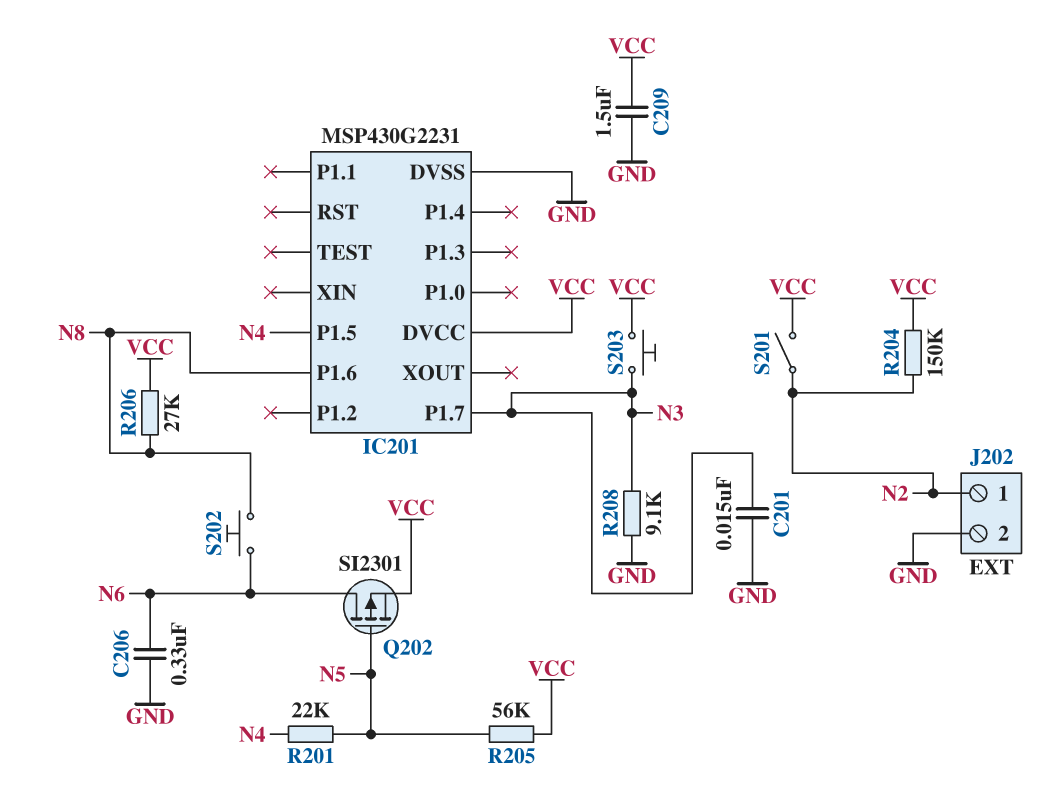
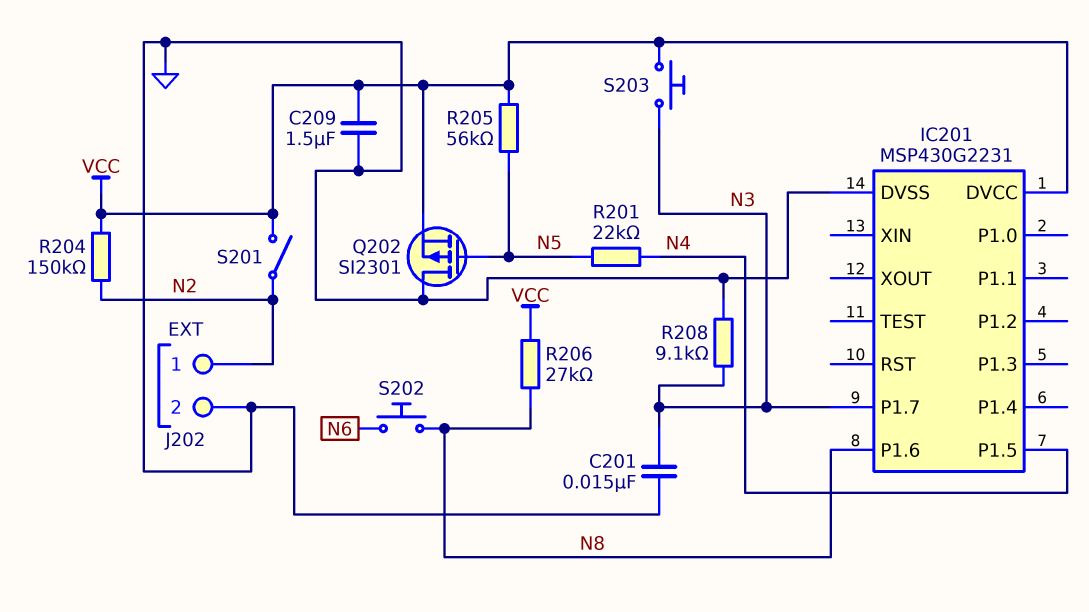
C206: 330nF (GND, N6) -> none
Q202: PMOS SI2301 (G N5, D N6, S VCC) -> PMOS SI2301 (G N5, D GND, S VCC)

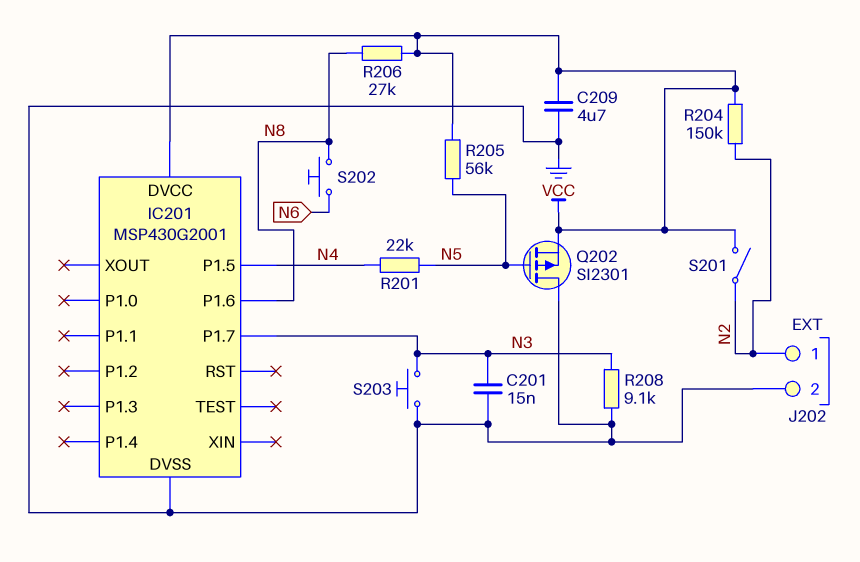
C209: 1.5uF (GND, VCC) -> 4.7uF (GND, VCC)
IC201: MSP430G2231 -> MSP430G2001
S203: button (N3, VCC) -> button (GND, N3)

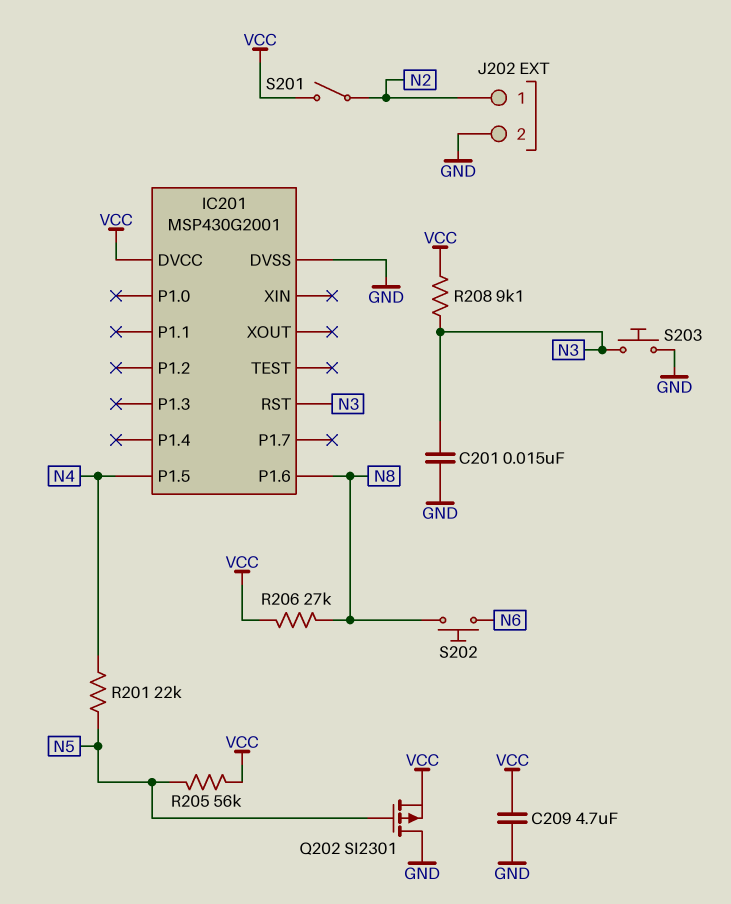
IC201 pin P1.7: N3 -> none
IC201 pin RST: none -> N3
R204: 150k (N2, VCC) -> none
R208: 9.1k (GND, N3) -> 9.1k (N3, VCC)

